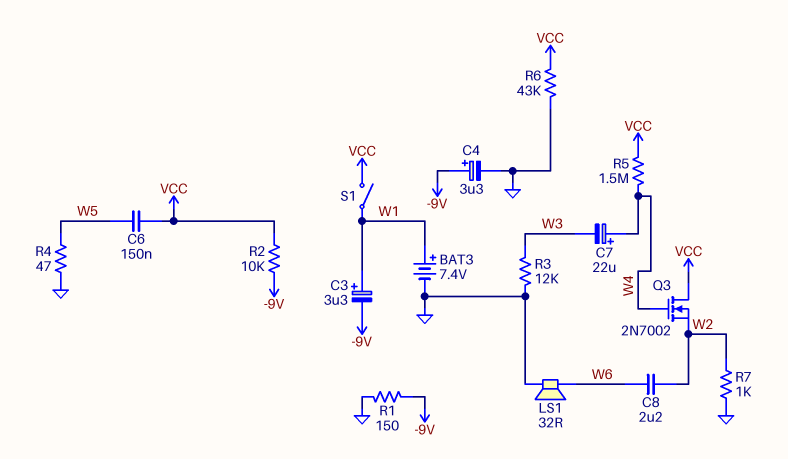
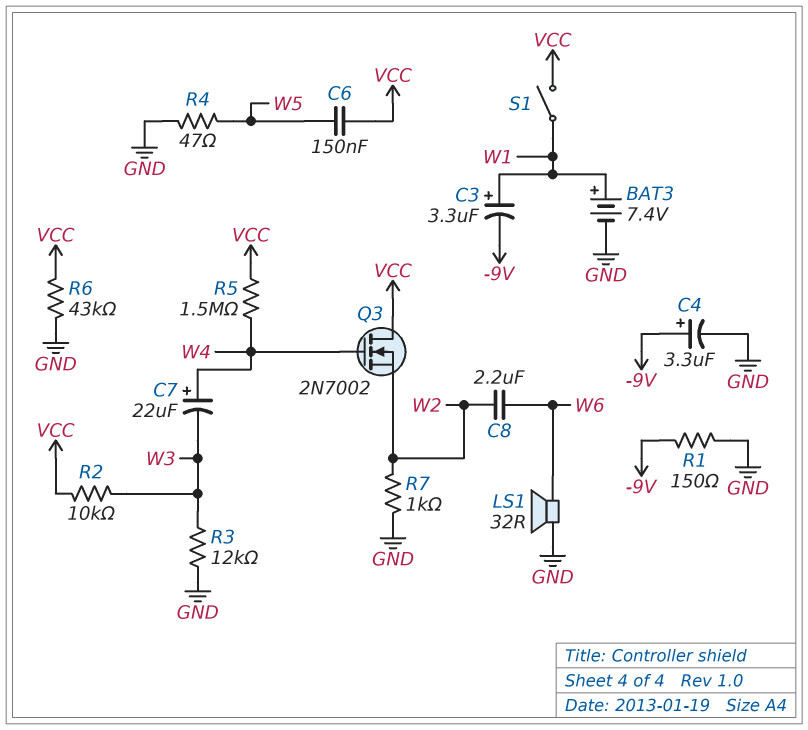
R2: 10k (-9V, VCC) -> 10k (VCC, W3)

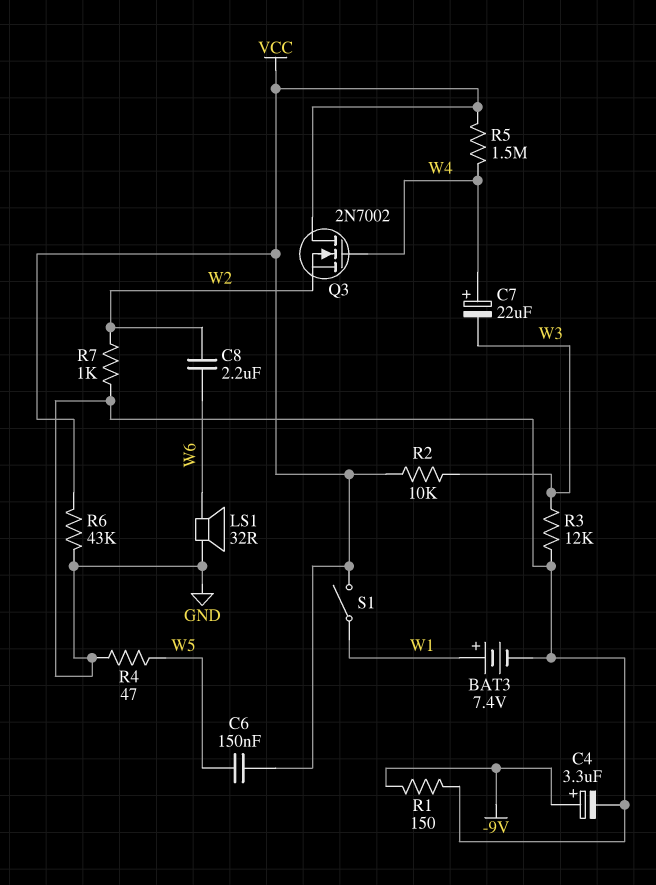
C3: 3.3uF (plus W1, minus -9V) -> none

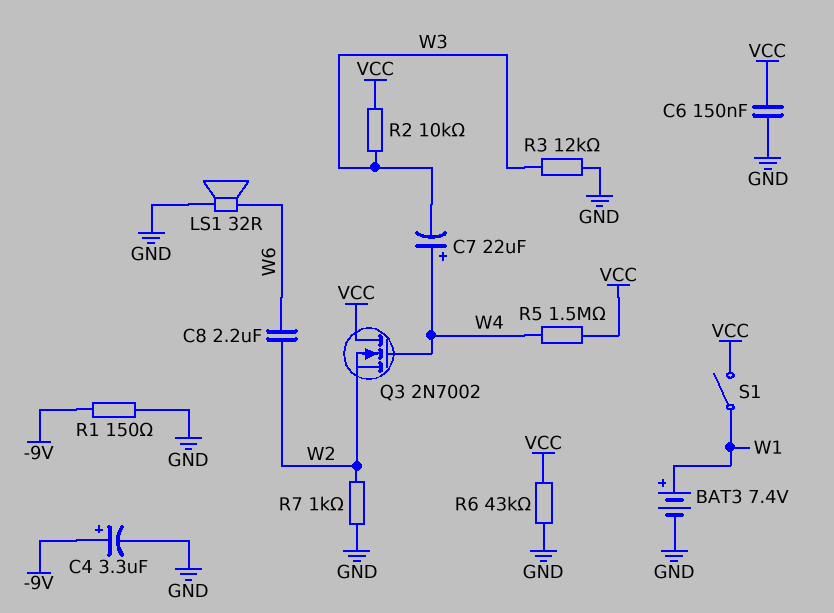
C6: 150nF (VCC, W5) -> 150nF (GND, VCC)
R4: 47 (GND, W5) -> none

